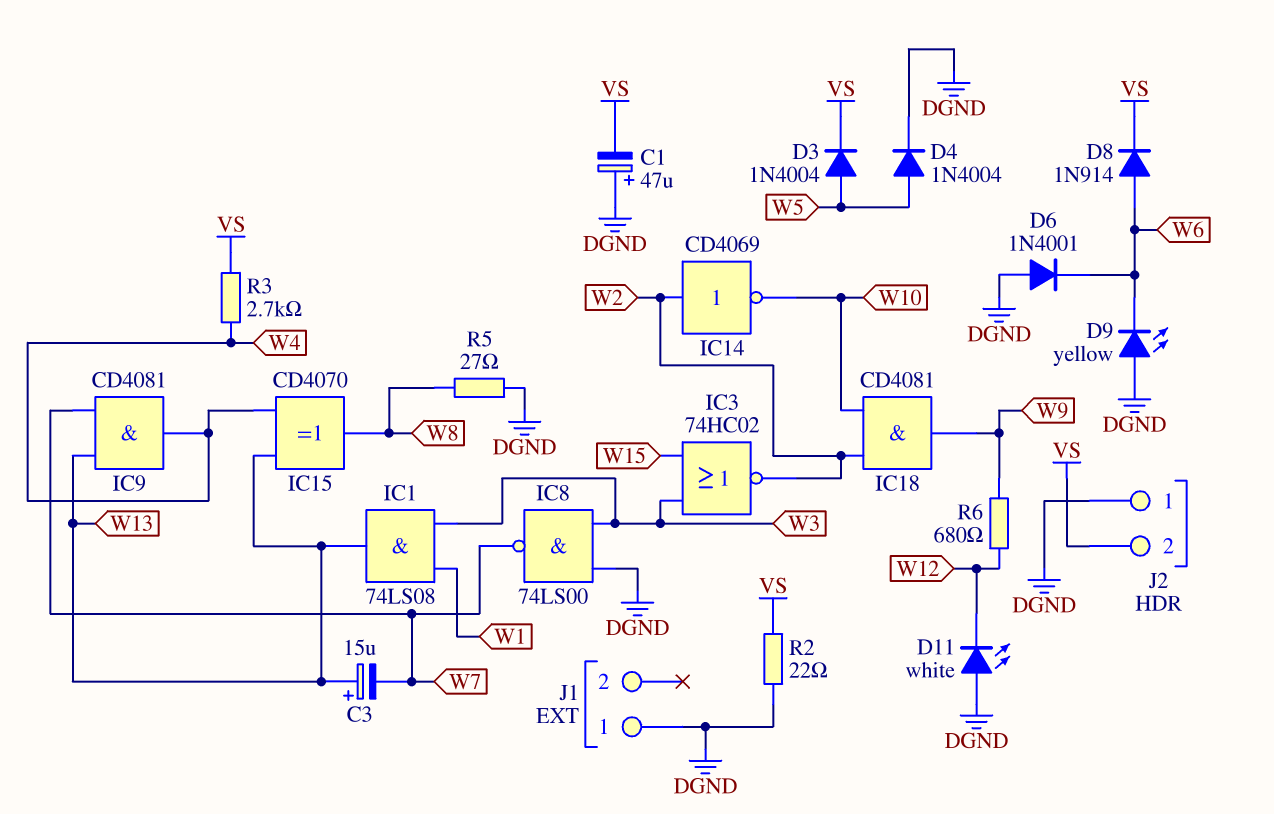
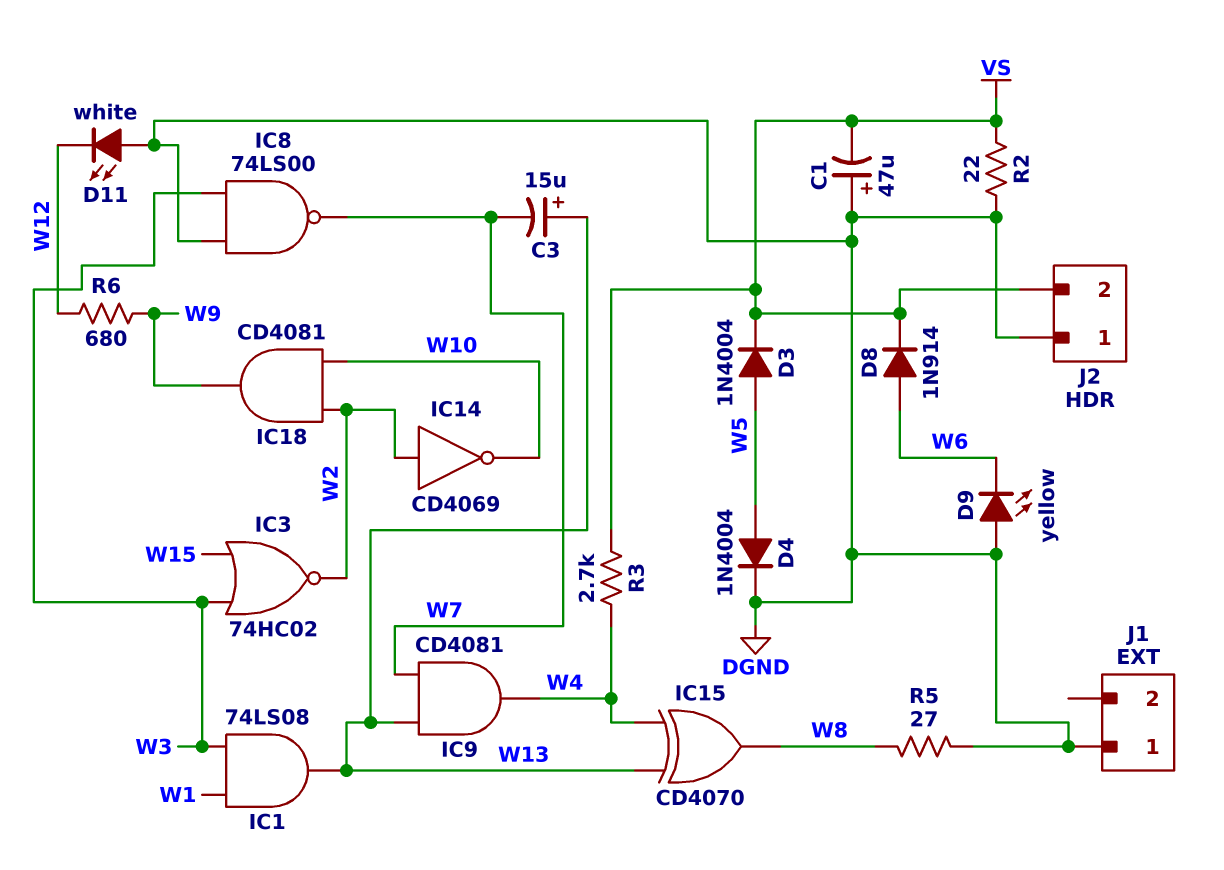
D6: diode 1N4001 (A DGND, K W6) -> none

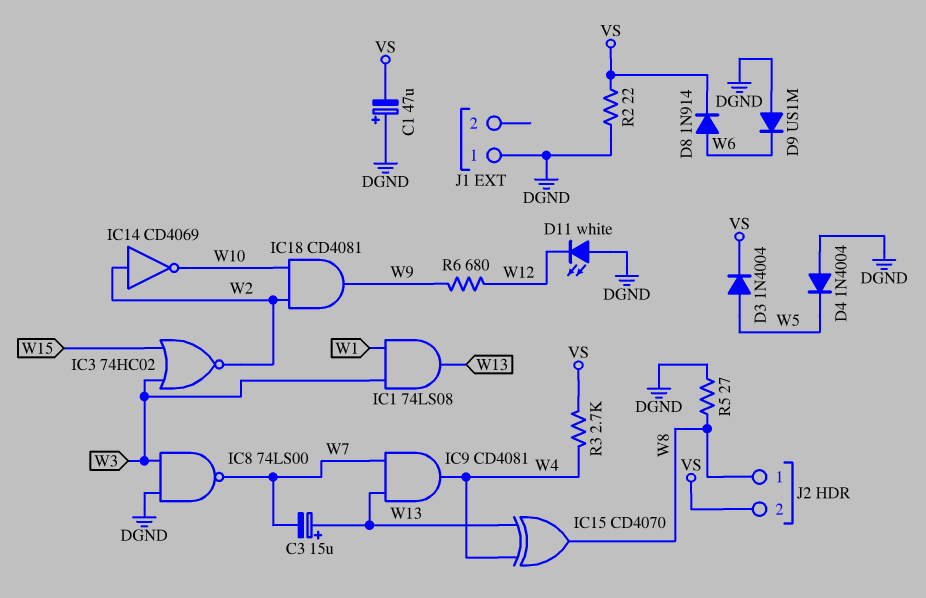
D4: diode 1N4004 (A W5, K DGND) -> diode 1N4004 (A DGND, K W5)
D9: LED yellow (A DGND, K W6) -> diode US1M (A DGND, K W6)
J2 pin 1: DGND -> W8

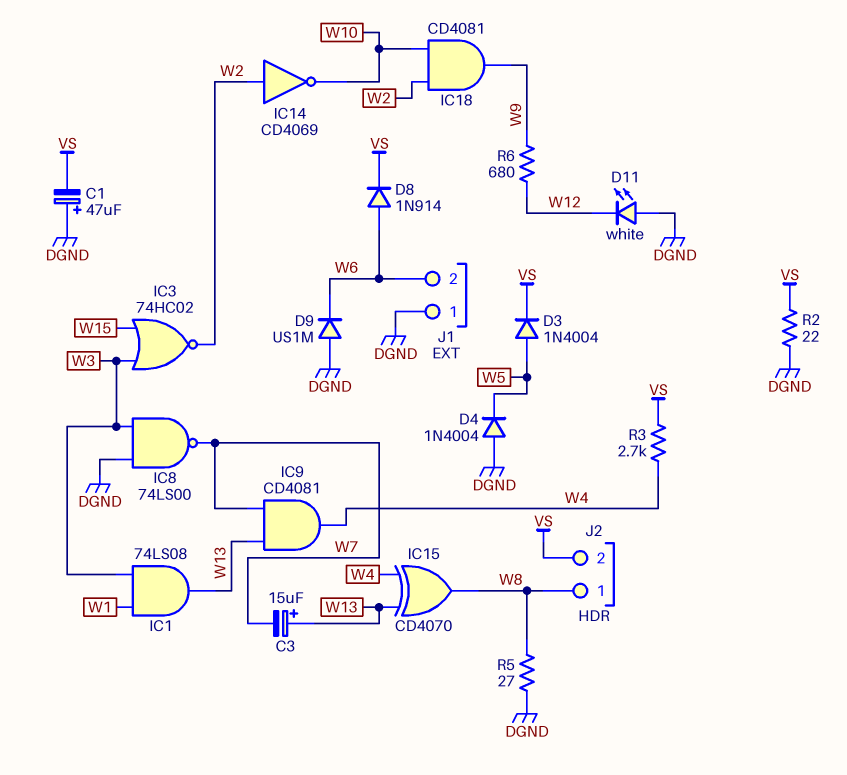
J1 pin 2: none -> W6

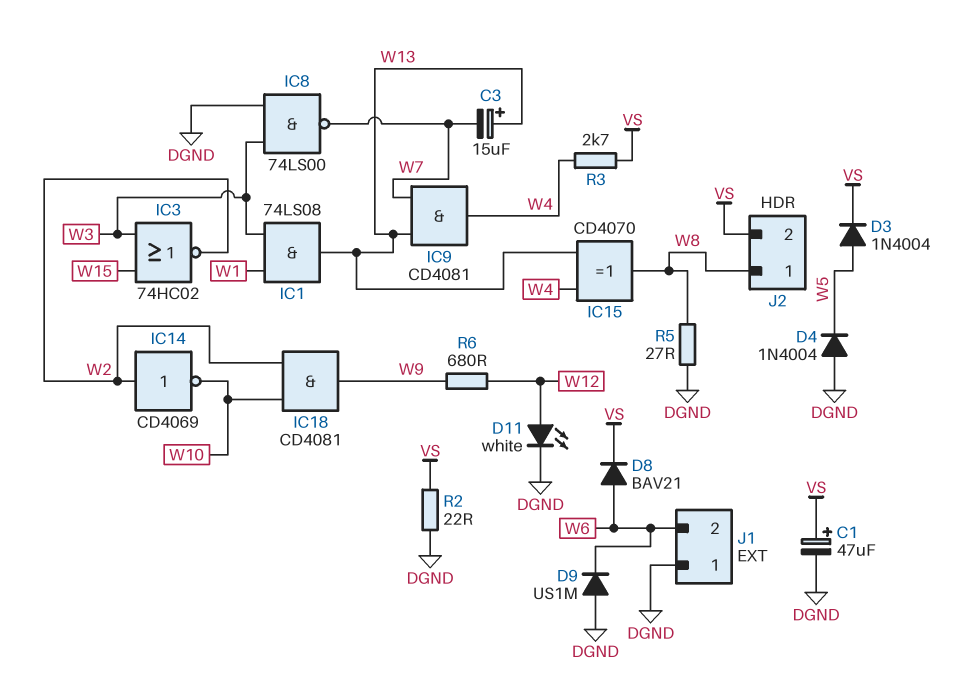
C1: 47uF (plus DGND, minus VS) -> 47uF (plus VS, minus DGND)
D8: diode 1N914 (A W6, K VS) -> diode BAV21 (A W6, K VS)
D11: LED white (A DGND, K W12) -> LED white (A W12, K DGND)

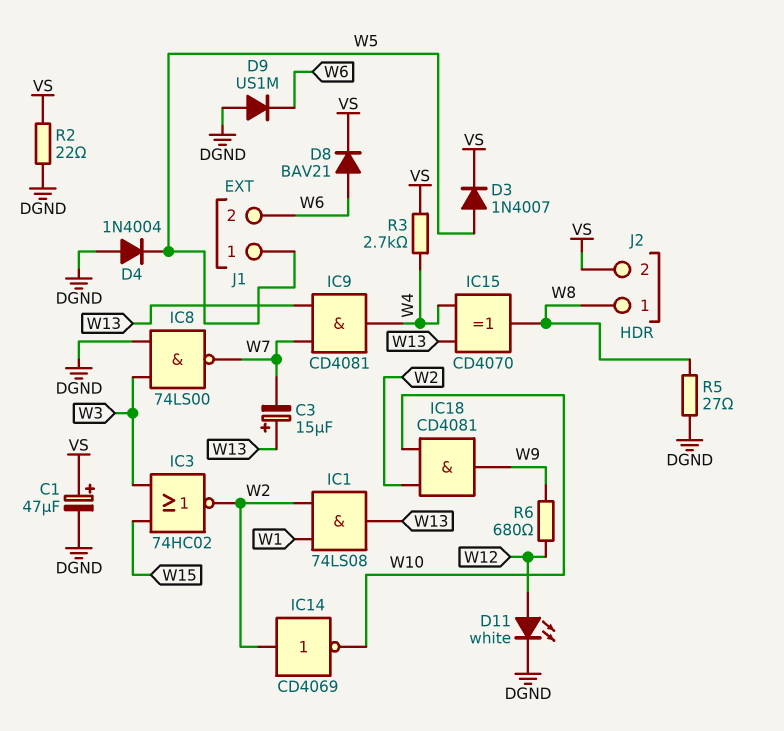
D3: diode 1N4004 (A W5, K VS) -> diode 1N4007 (A W5, K VS)
IC1: AND 74LS08 (in W1, in W3, out W13) -> AND 74LS08 (in W1, in W2, out W13)
J1 pin 1: DGND -> W5

